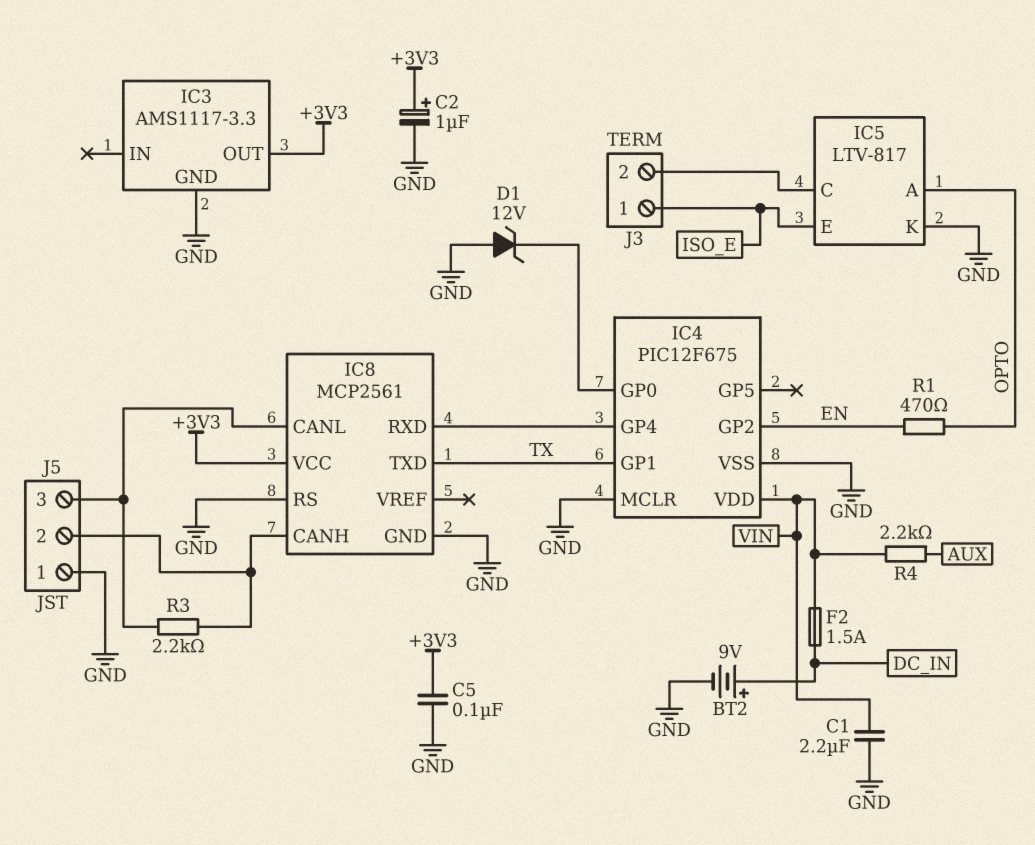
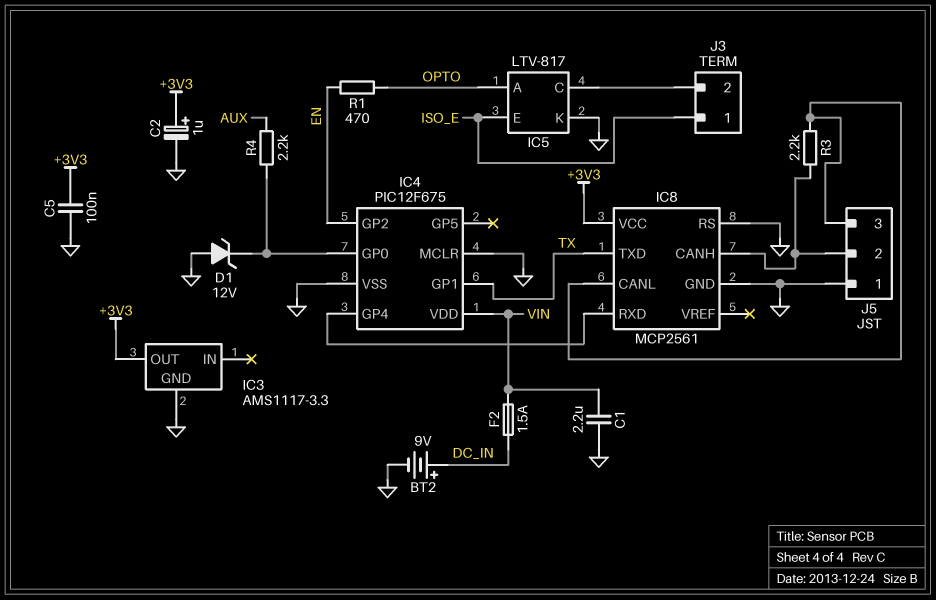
R4: 2.2k (AUX, VIN) -> 2.2k (AUX, IC4/GP0)

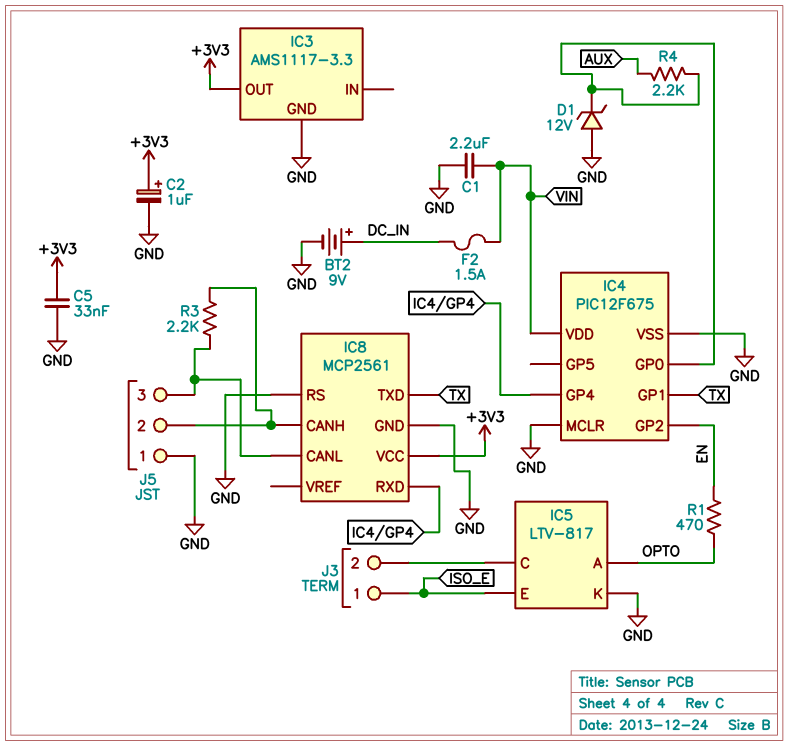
C5: 100nF (+3V3, GND) -> 33nF (+3V3, GND)

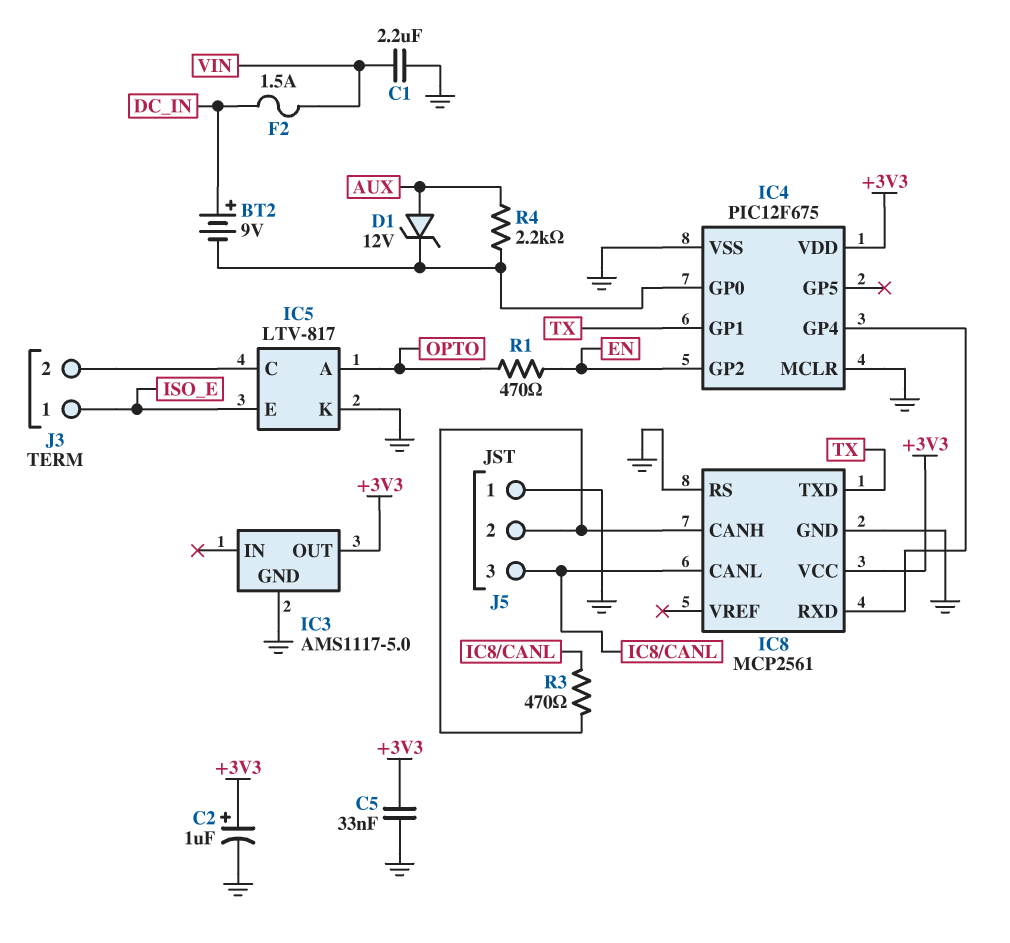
BT2: 9V (plus DC_IN, minus GND) -> 9V (plus DC_IN, minus IC4/GP0)
D1: zener 12V (A GND, K IC4/GP0) -> zener 12V (A AUX, K IC4/GP0)
IC3: AMS1117-3.3 -> AMS1117-5.0
IC4 pin VDD: VIN -> +3V3
R3: 2.2k (IC8/CANH, IC8/CANL) -> 470 (IC8/CANH, IC8/CANL)

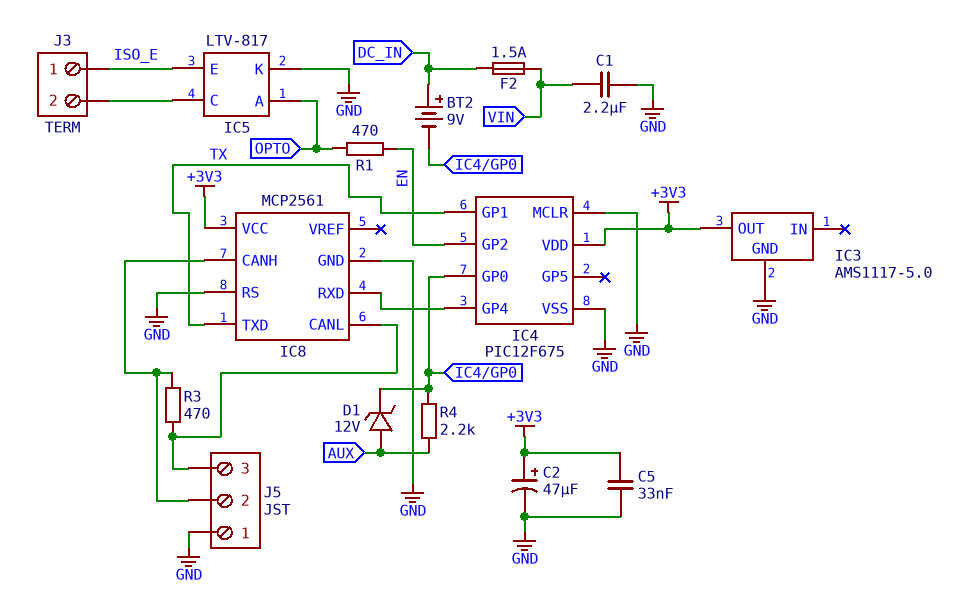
C2: 1uF (plus +3V3, minus GND) -> 47uF (plus +3V3, minus GND)

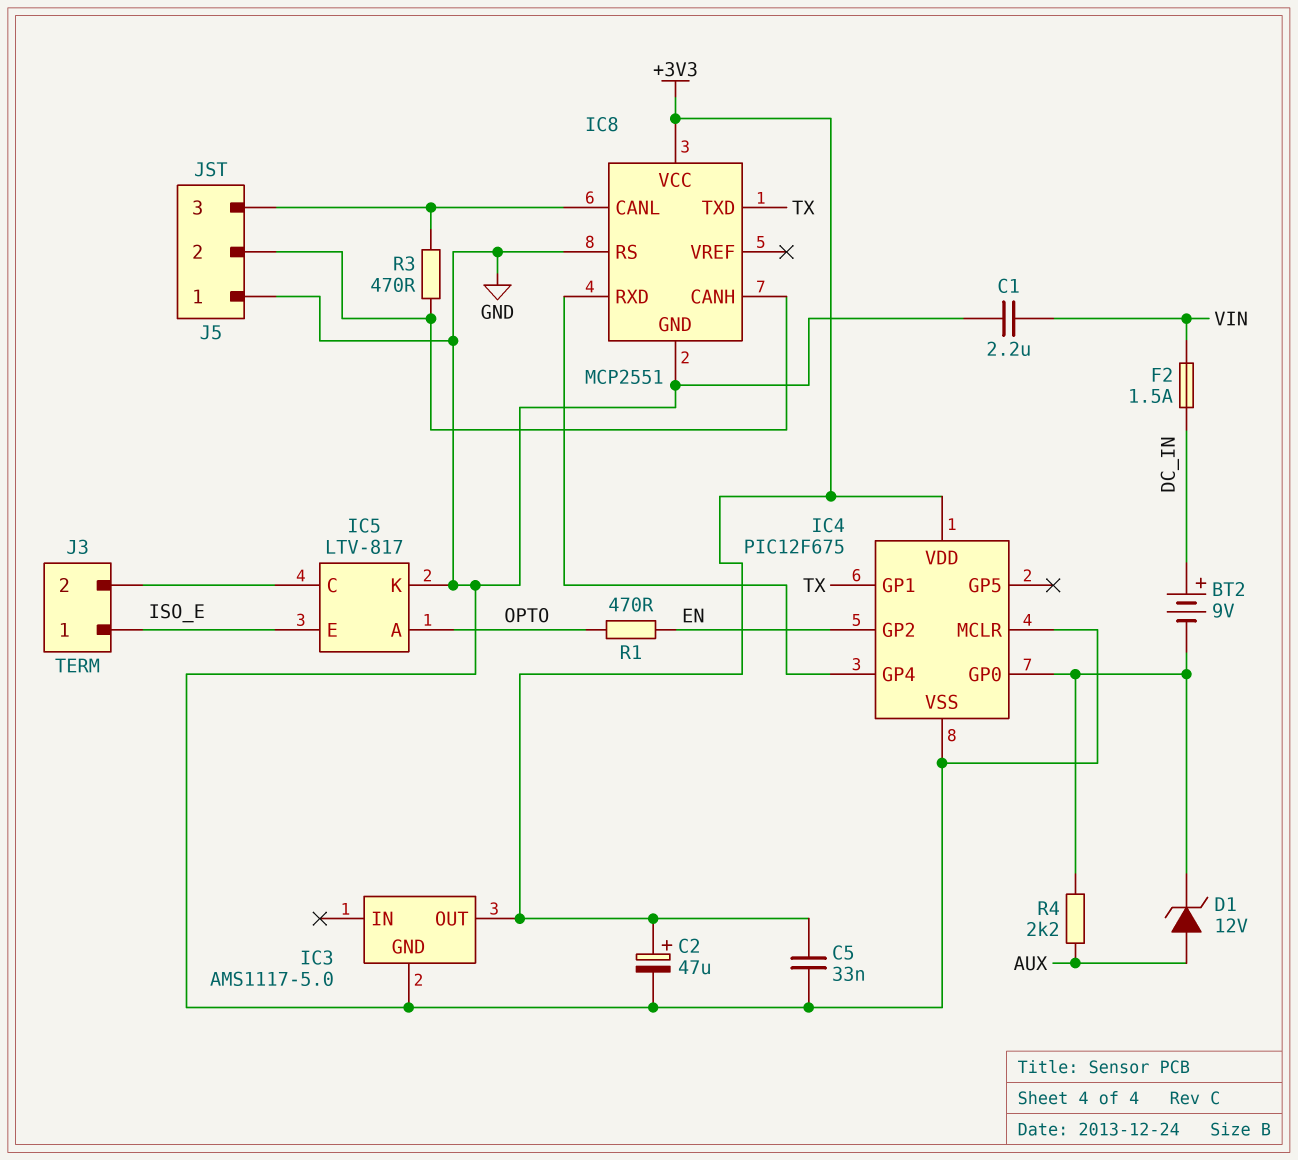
IC8: MCP2561 -> MCP2551

